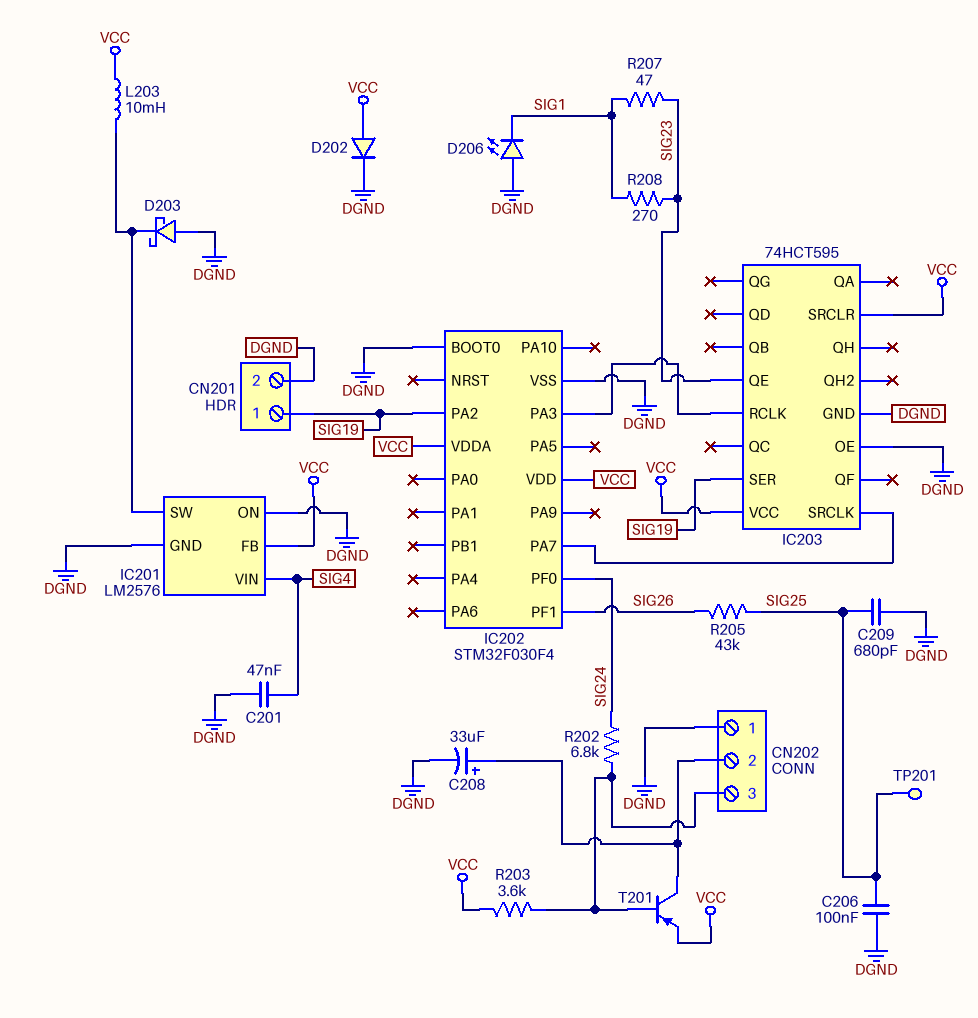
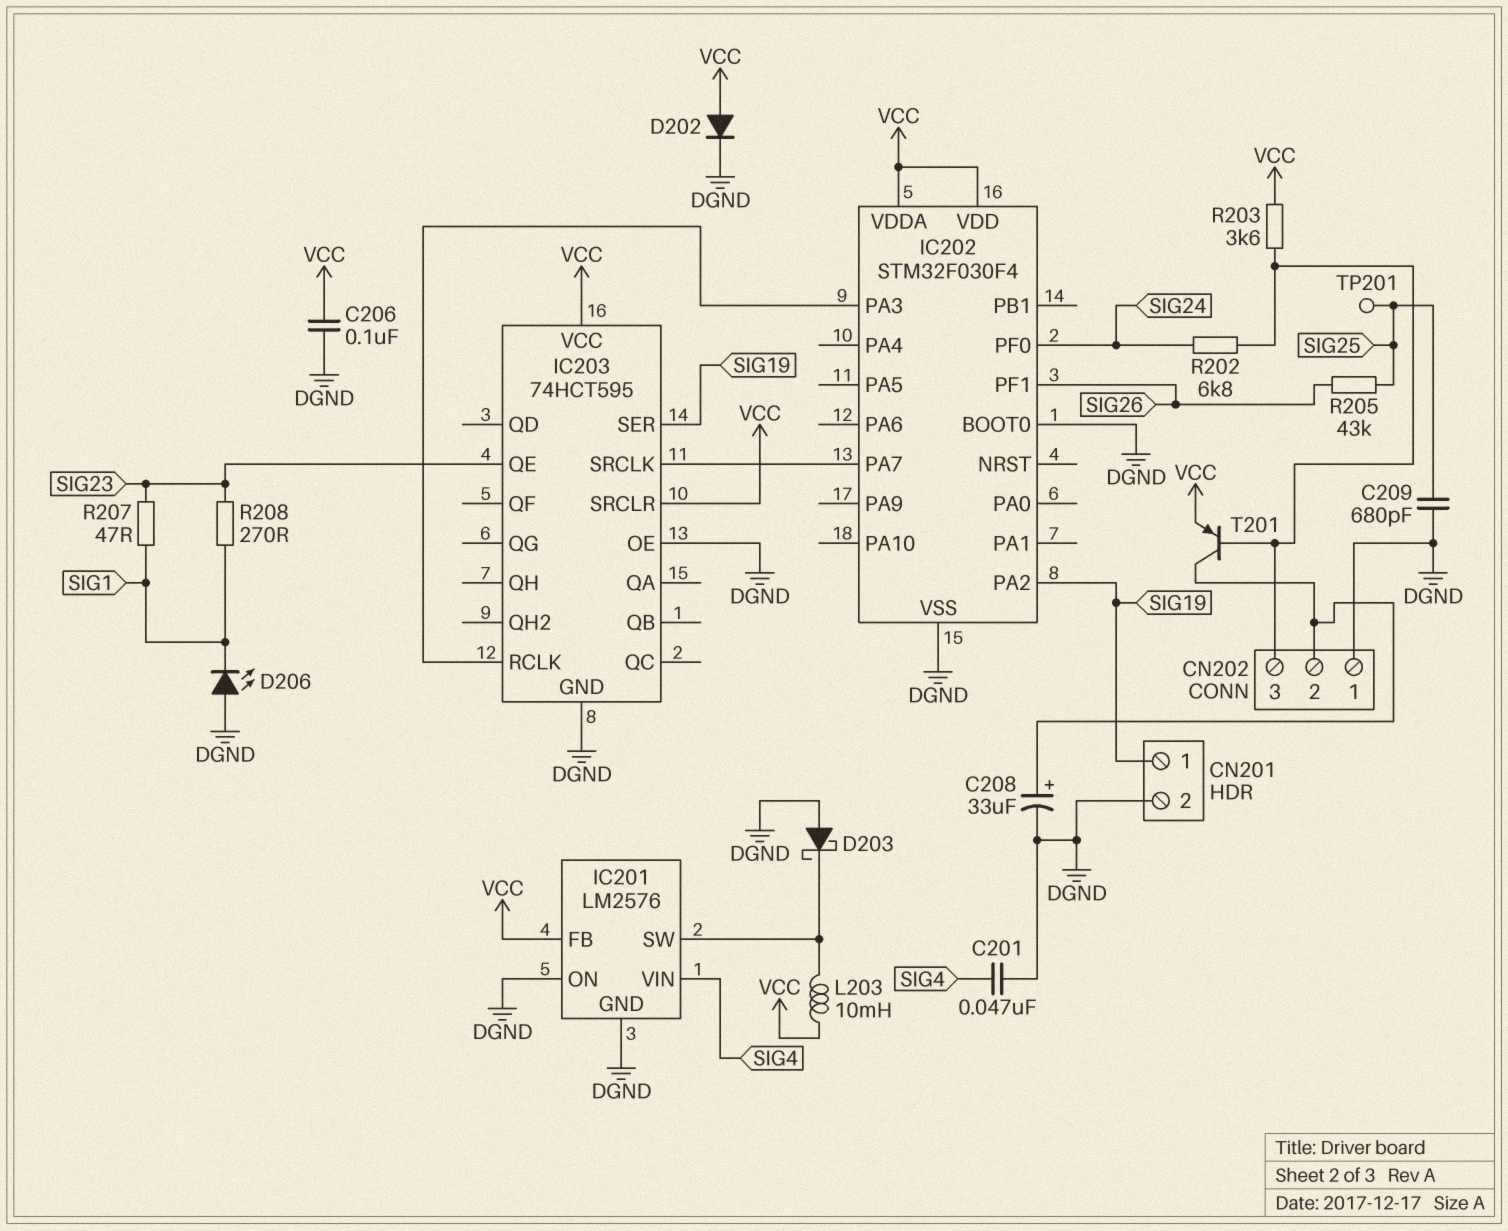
C206: 100nF (DGND, SIG25) -> 100nF (DGND, VCC)

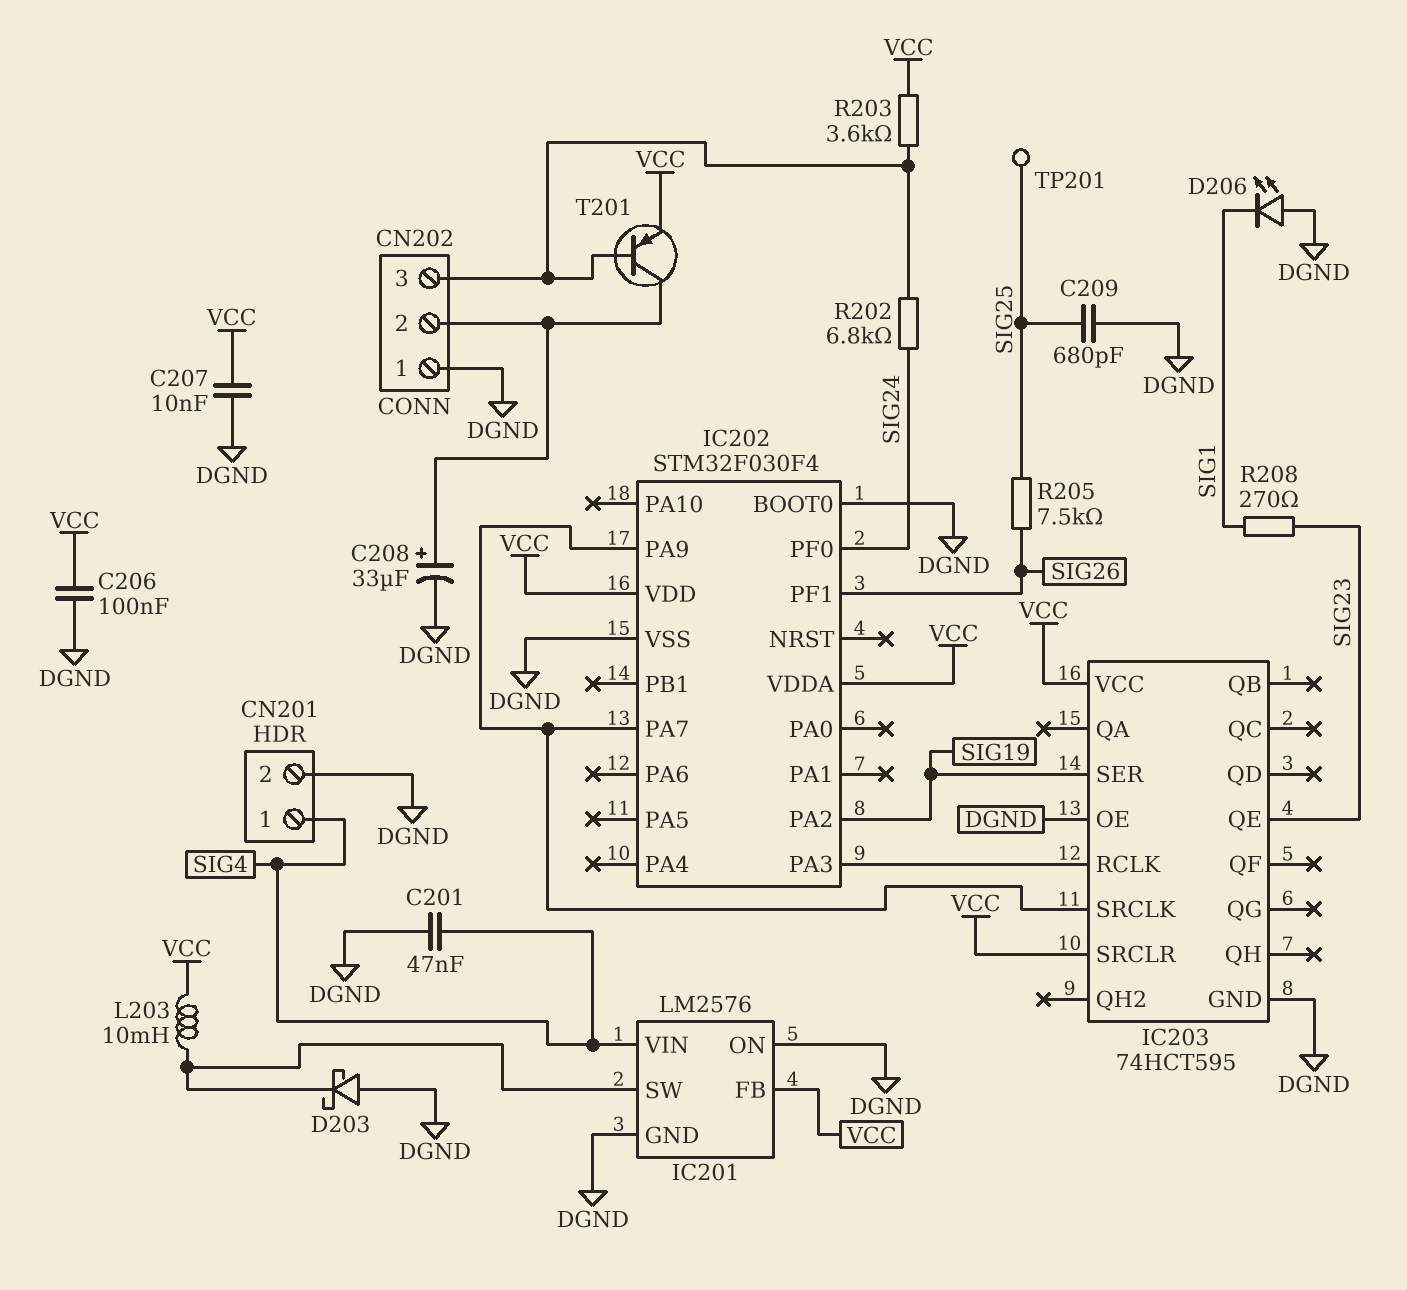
C207: none -> 10nF (DGND, VCC)
CN201 pin 1: SIG19 -> SIG4
D202: diode (A VCC, K DGND) -> none
IC202 pin PA9: none -> IC202/PA7
R205: 43k (SIG25, SIG26) -> 7.5k (SIG25, SIG26)
R207: 47 (SIG1, SIG23) -> none

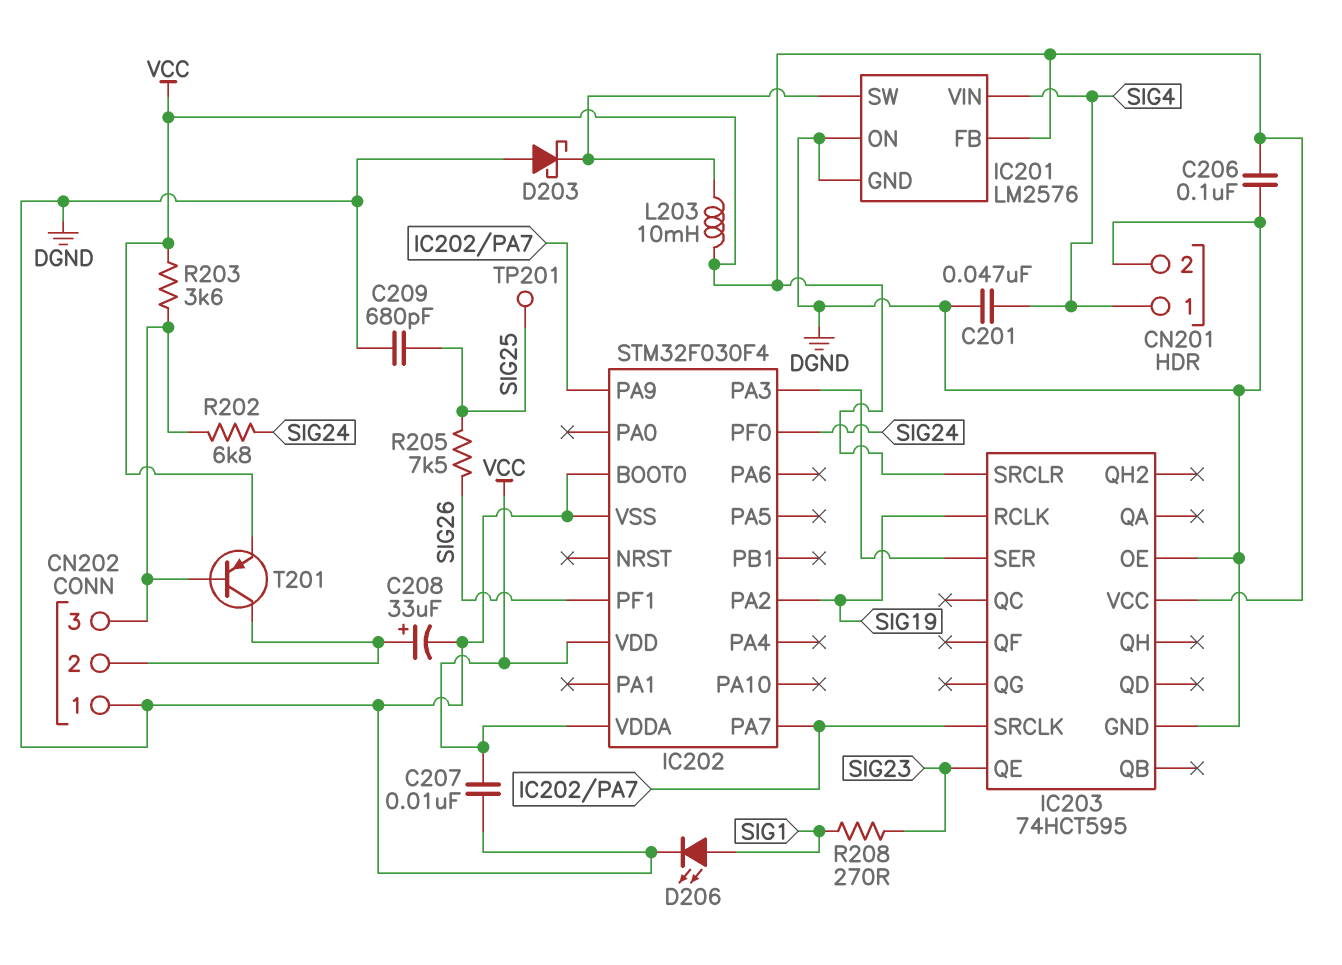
D206: LED (A DGND, K SIG1) -> LED (A SIG1, K DGND)
IC203 pin RCLK: IC202/PA3 -> SIG19
IC203 pin SER: SIG19 -> IC202/PA3

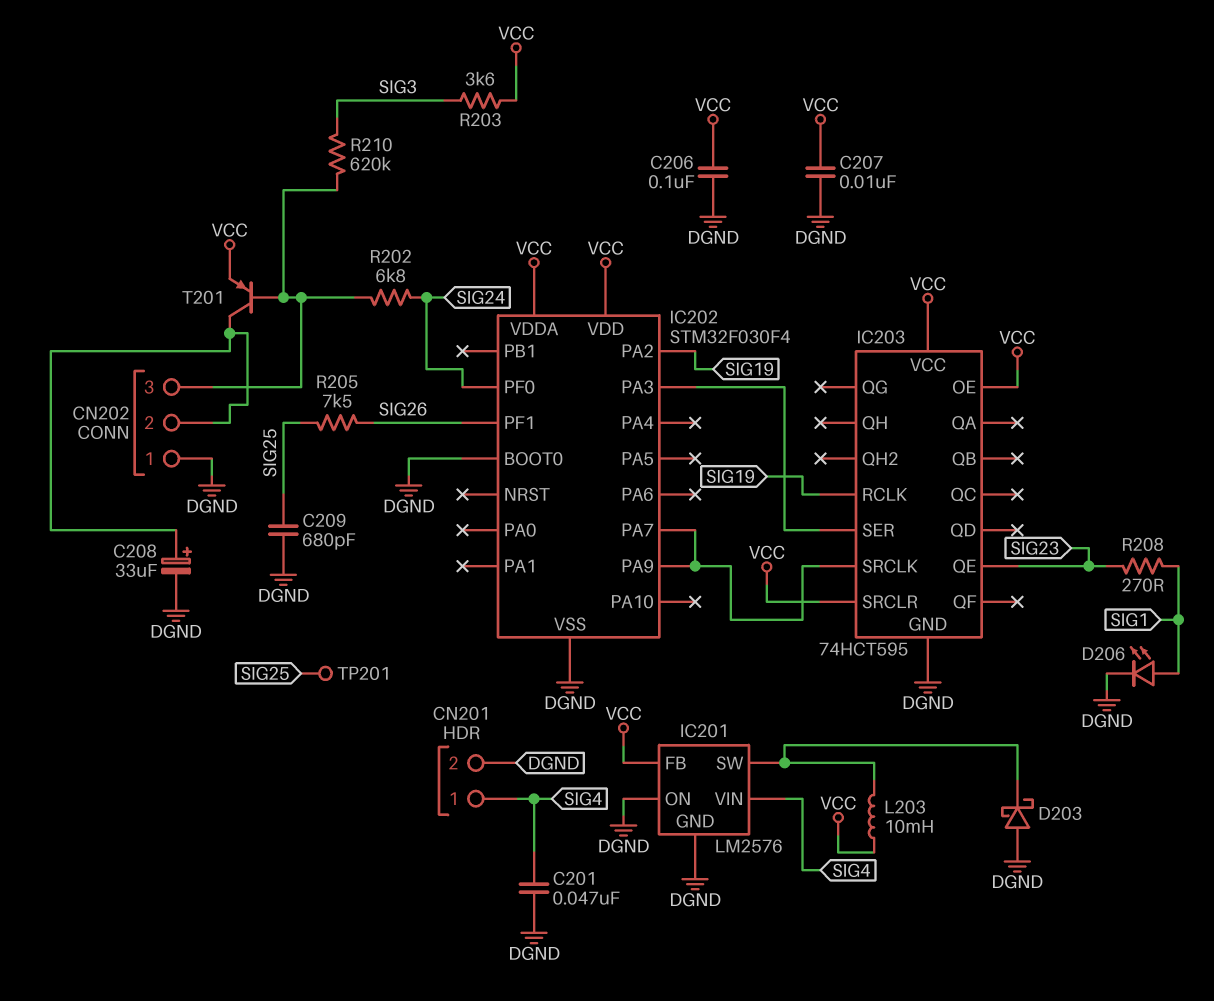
IC203 pin OE: DGND -> VCC
R203: 3.6k (CN202/3, VCC) -> 3.6k (SIG3, VCC)
R210: none -> 620k (CN202/3, SIG3)

